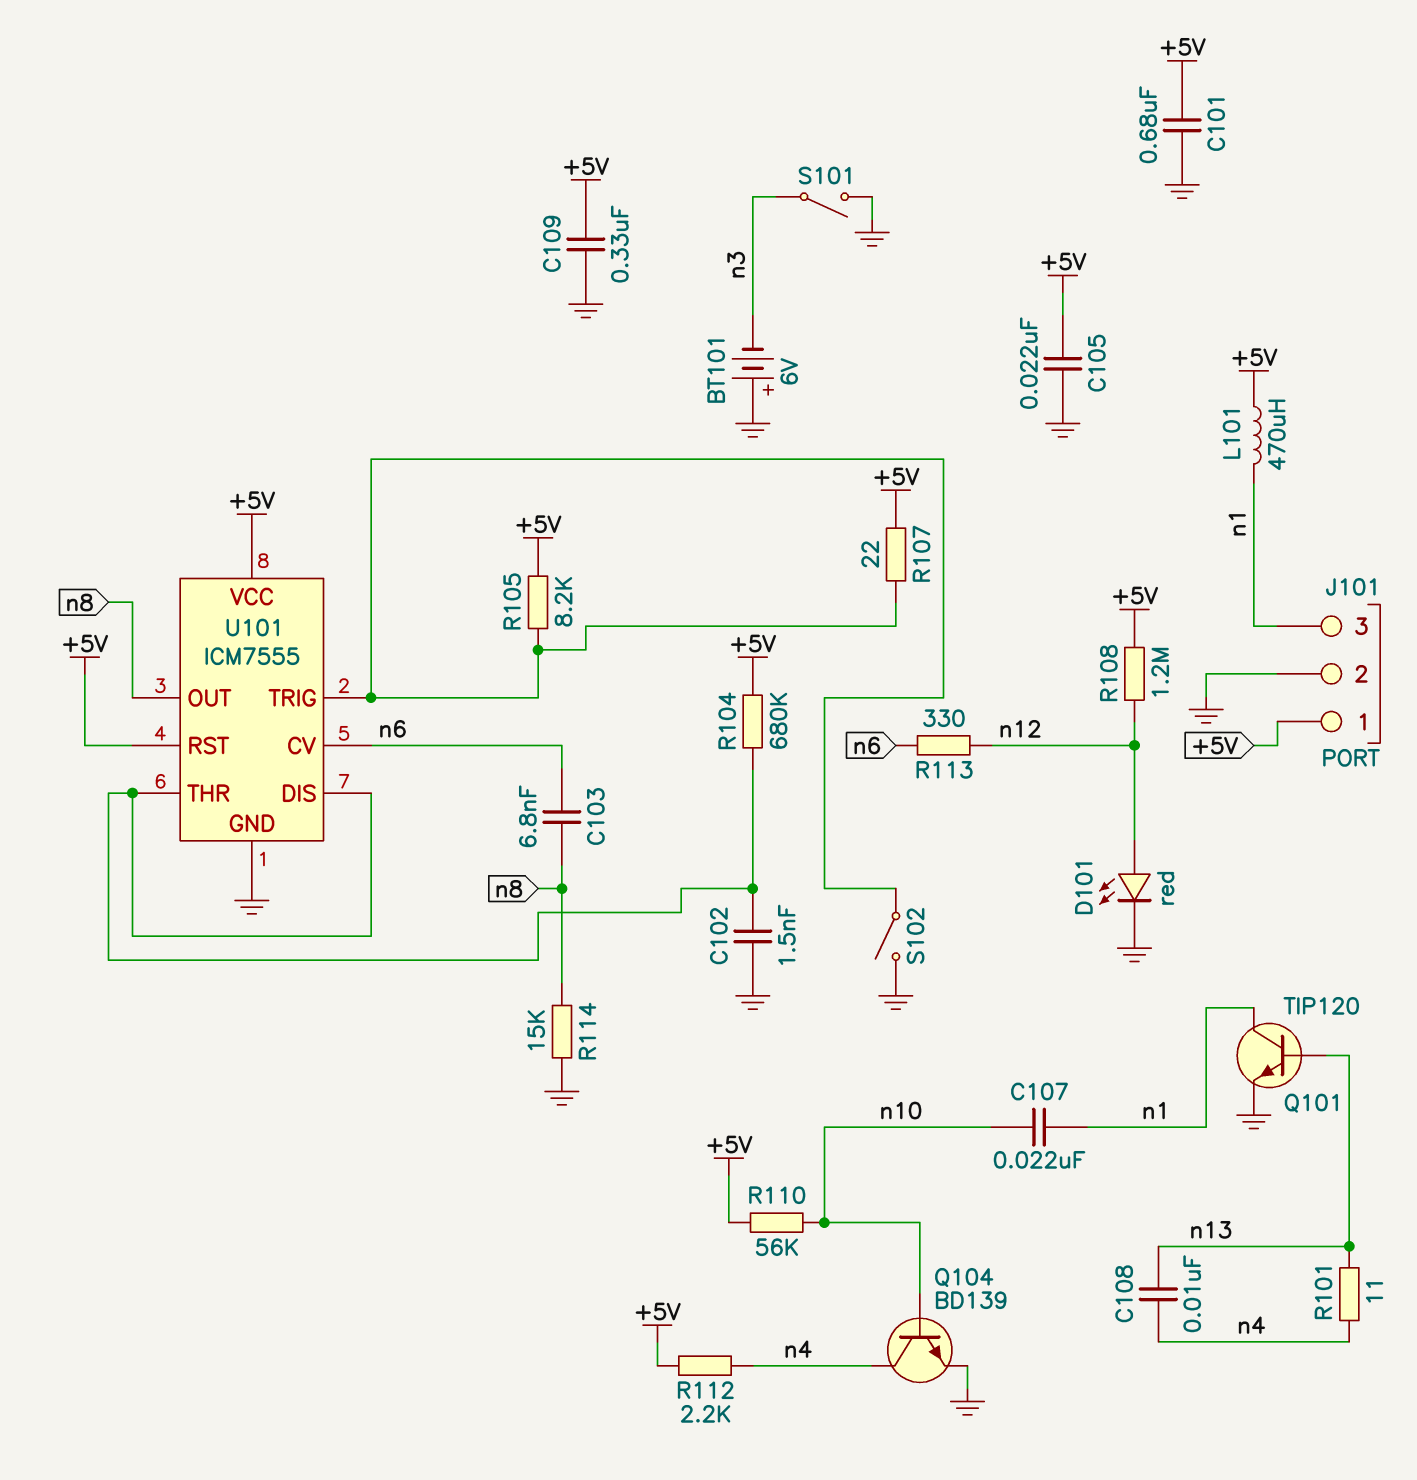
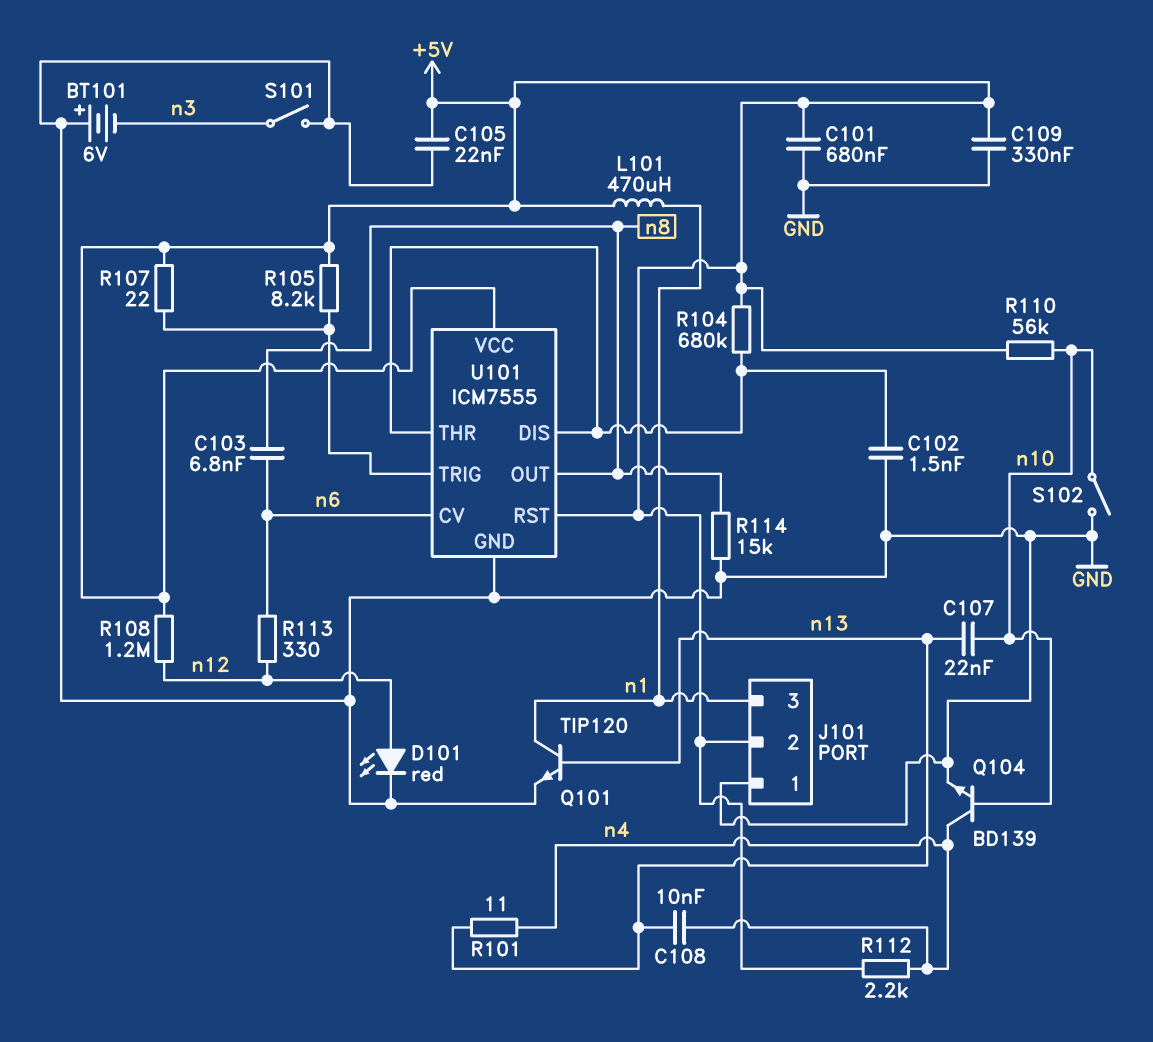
C107: 22nF (n1, n10) -> 22nF (n10, n13)
J101 pin 1: +5V -> GND
J101 pin 2: GND -> +5V
S102: switch (GND, U101/TRIG) -> switch (GND, n10)

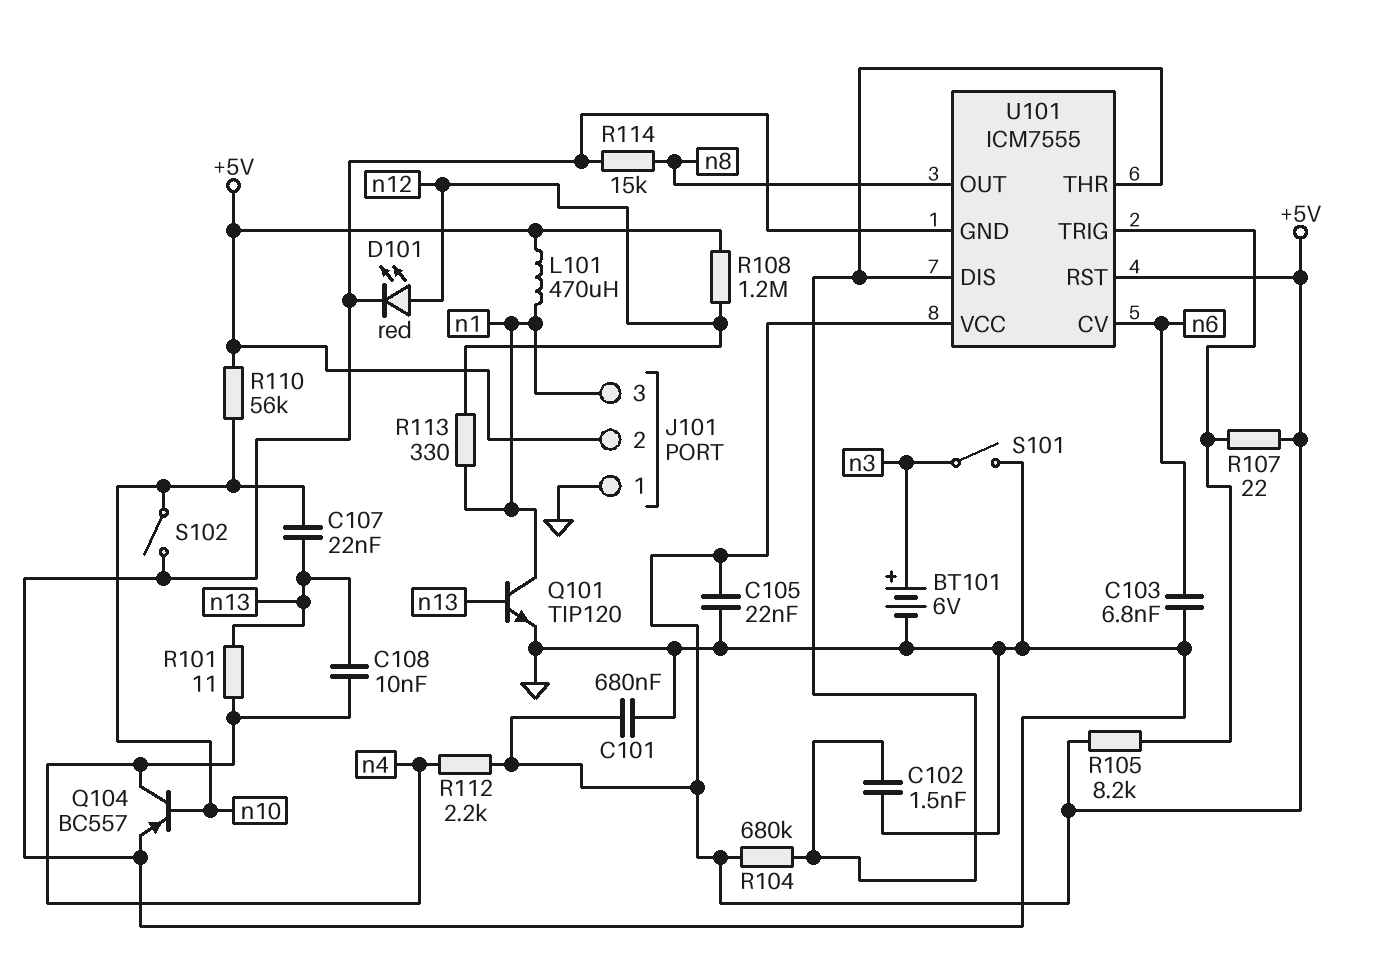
BT101: 6V (plus GND, minus n3) -> 6V (plus n3, minus GND)
C103: 6.8nF (n6, n8) -> 6.8nF (GND, n6)
C109: 330nF (+5V, GND) -> none
Q104: NPN BD139 (B n10, C n4, E GND) -> PNP BC557 (B n10, C n4, E GND)
R113: 330 (n6, n12) -> 330 (n1, n12)

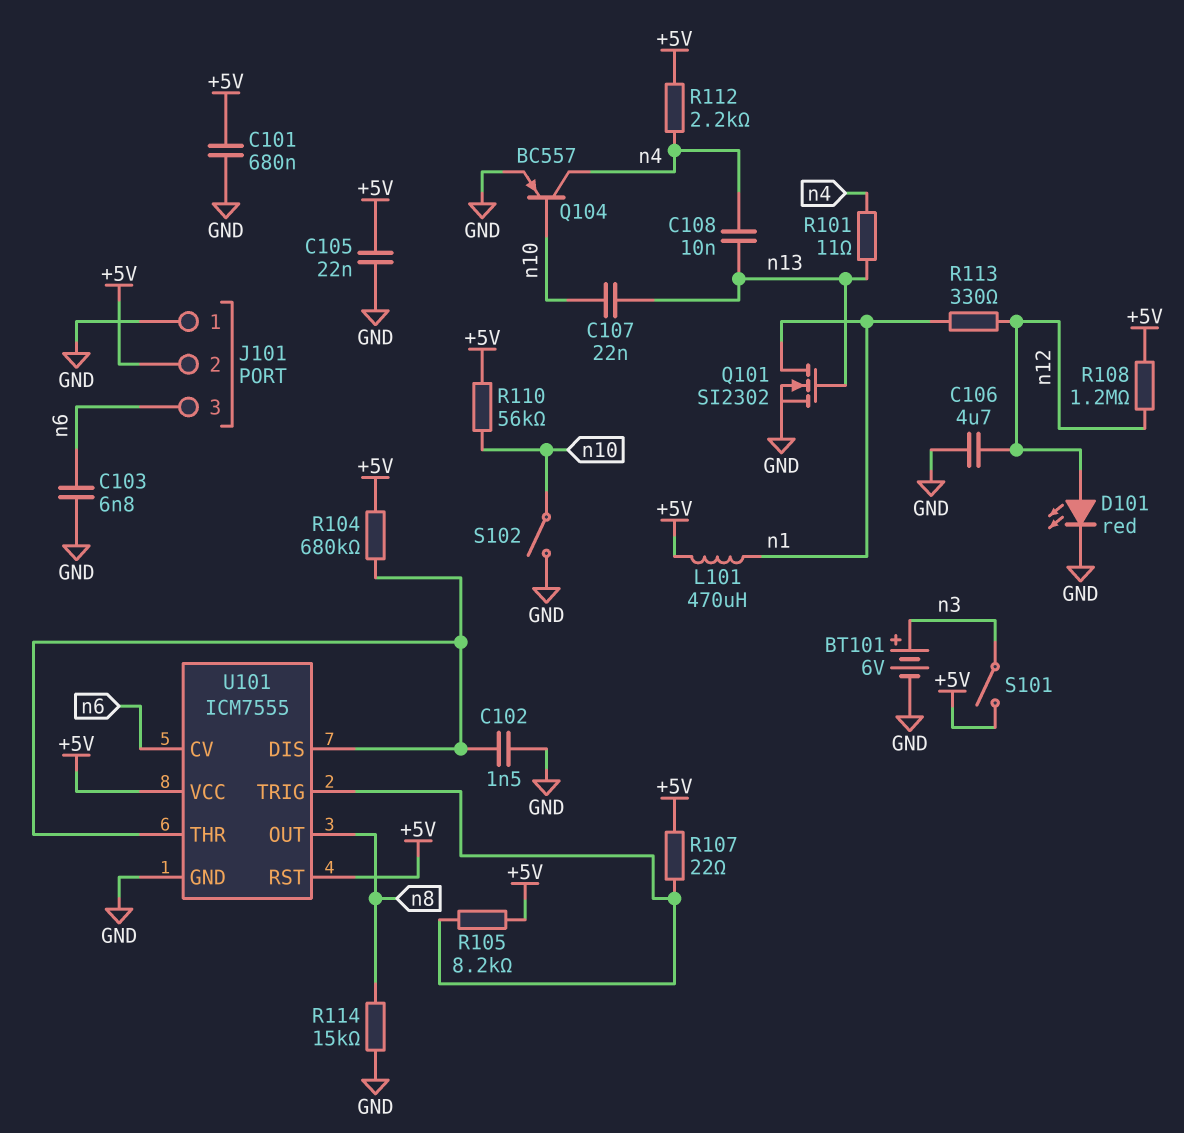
C106: none -> 4.7uF (GND, n12)
J101 pin 3: n1 -> n6
Q101: NPN TIP120 (B n13, C n1, E GND) -> NMOS SI2302 (G n13, D n1, S GND)
S101: switch (GND, n3) -> switch (+5V, n3)

